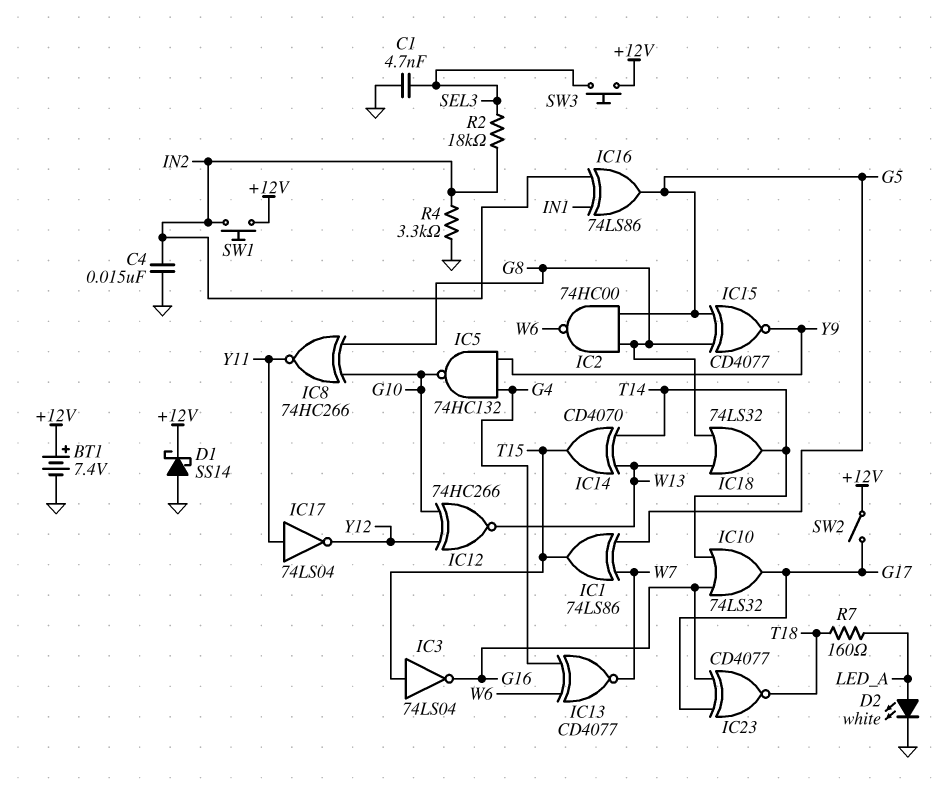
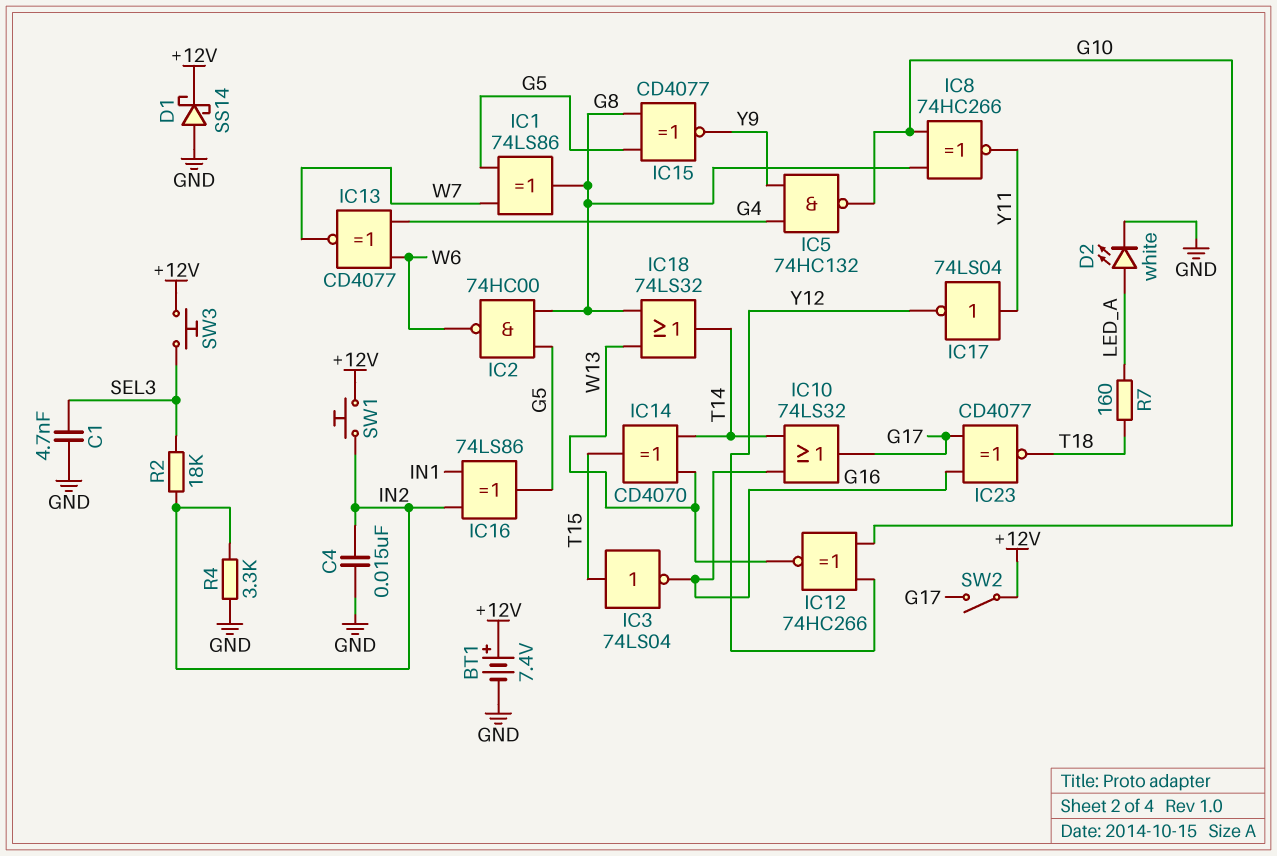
IC1: XOR 74LS86 (in G5, in W7, out T15) -> XOR 74LS86 (in G5, in W7, out G8)

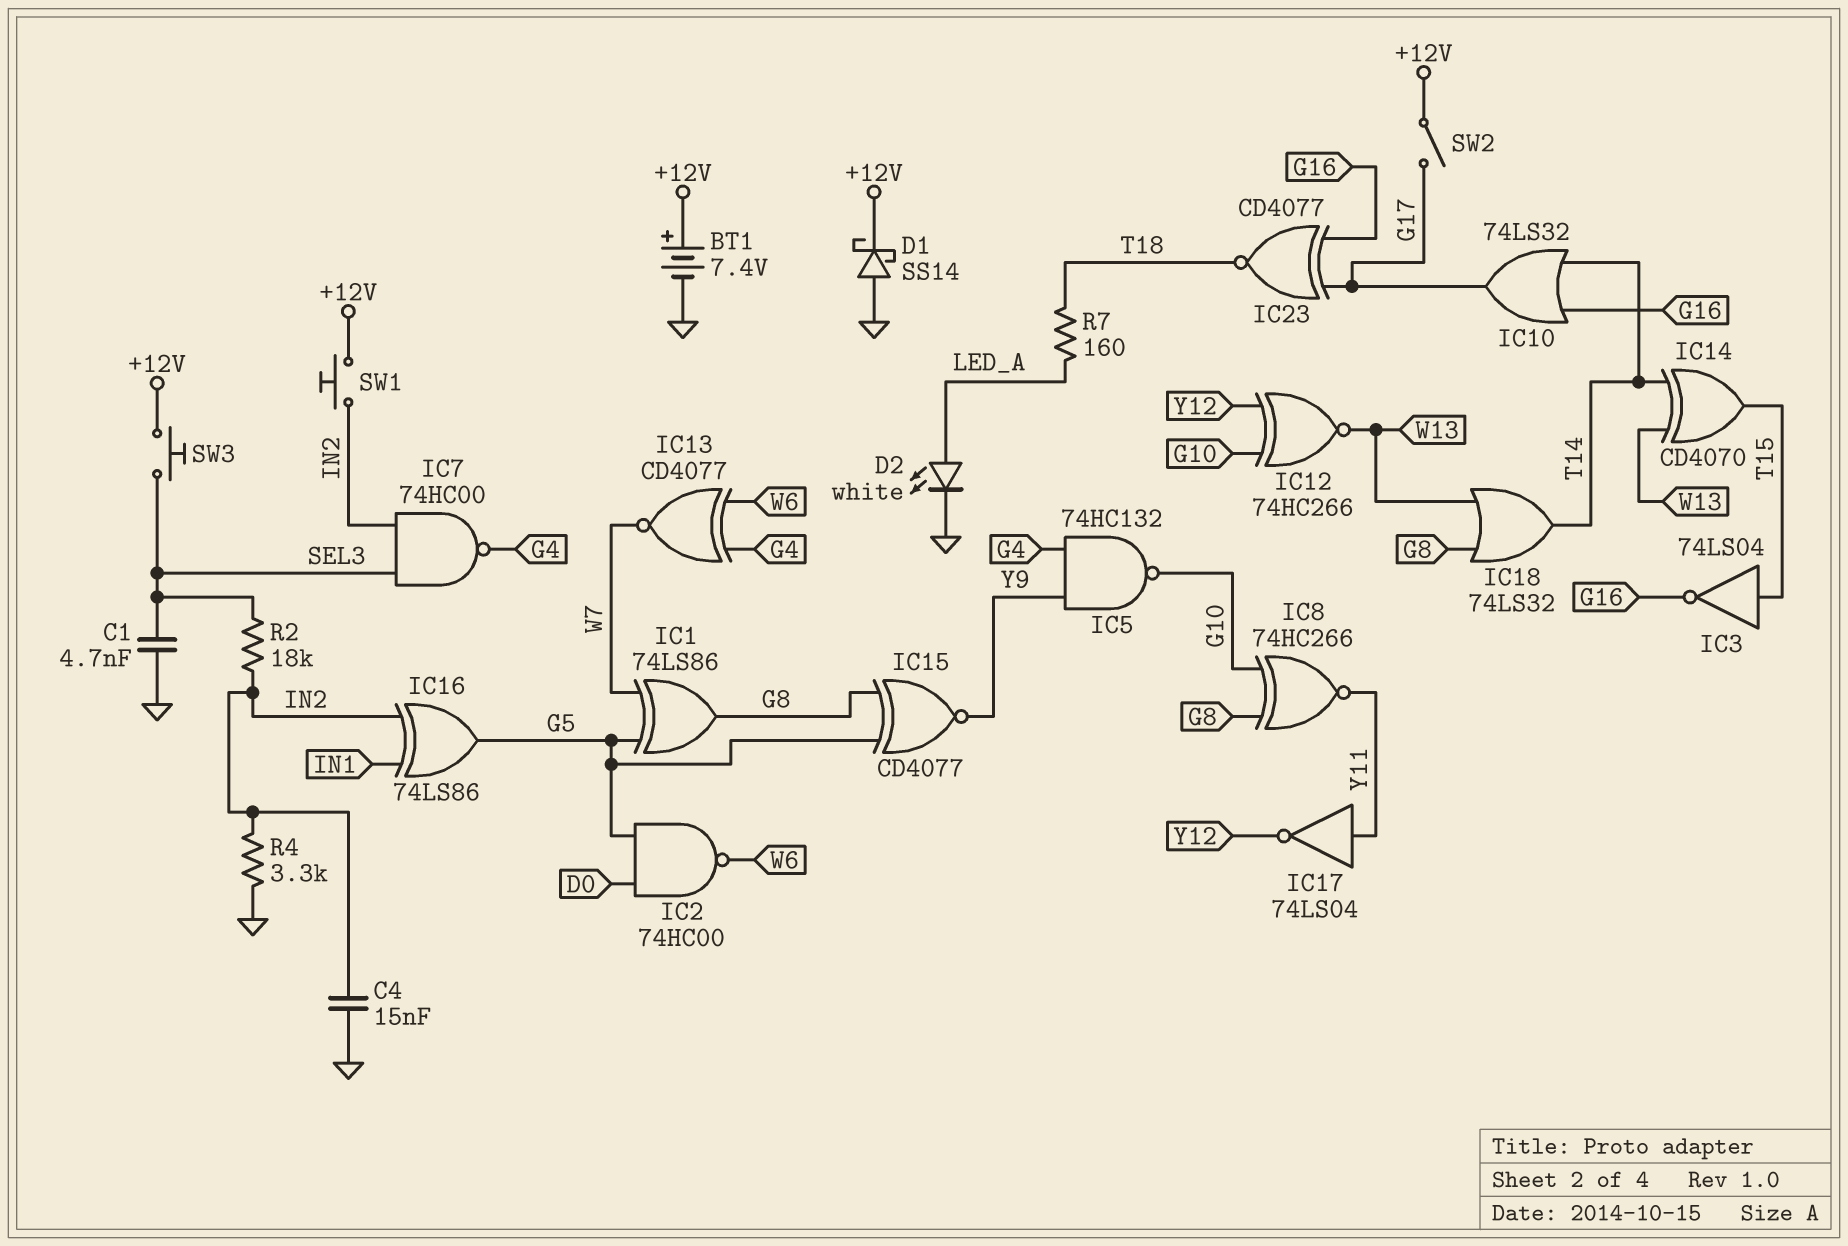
IC2: NAND 74HC00 (in G5, in G8, out W6) -> NAND 74HC00 (in D0, in G5, out W6)
IC7: none -> NAND 74HC00 (in IN2, in SEL3, out G4)

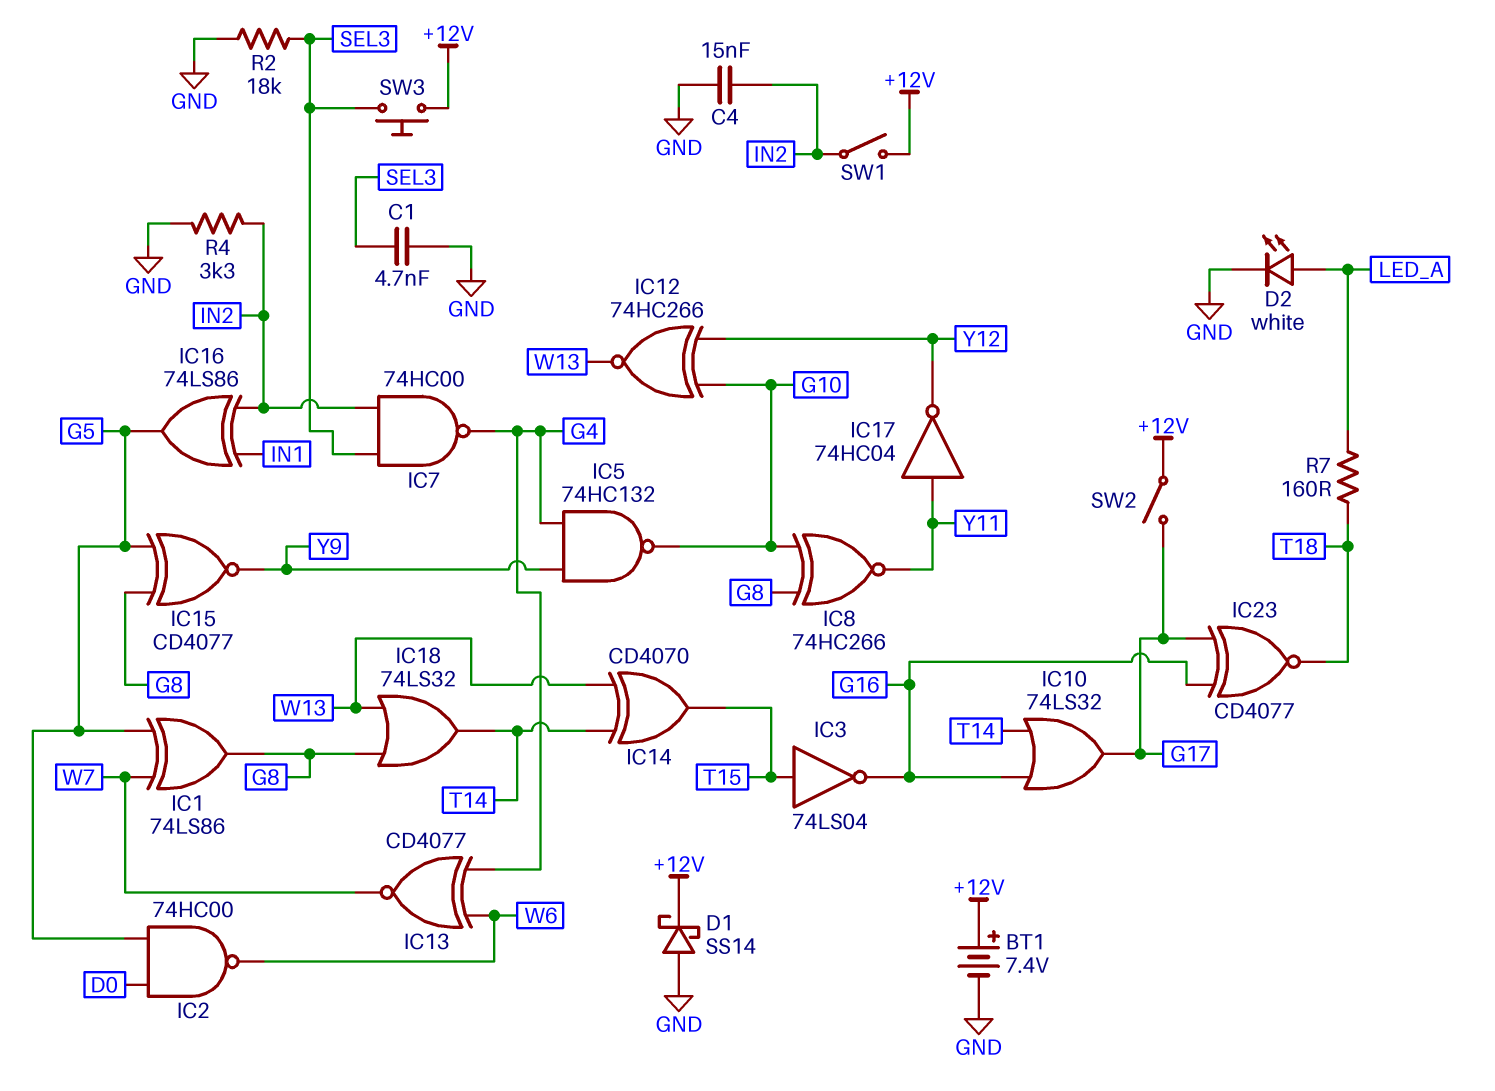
IC17: NOT 74LS04 (in Y11, out Y12) -> NOT 74HC04 (in Y11, out Y12)
R2: 18k (IN2, SEL3) -> 18k (GND, SEL3)
SW1: button (+12V, IN2) -> switch (+12V, IN2)

